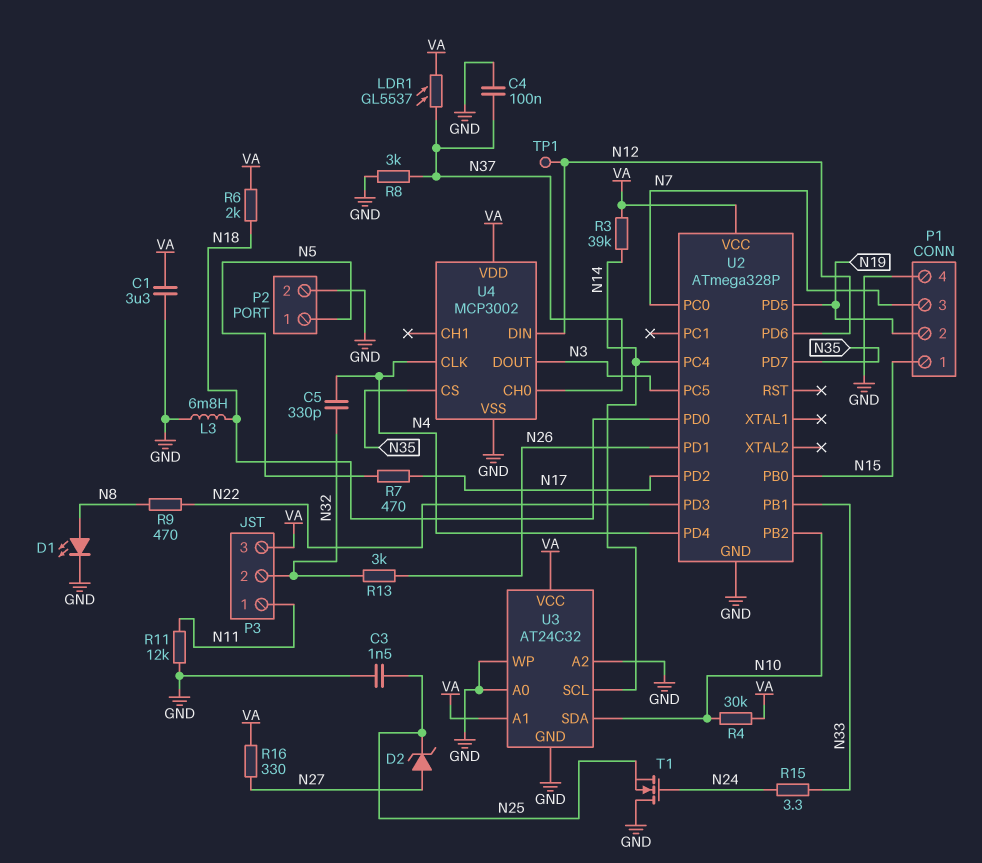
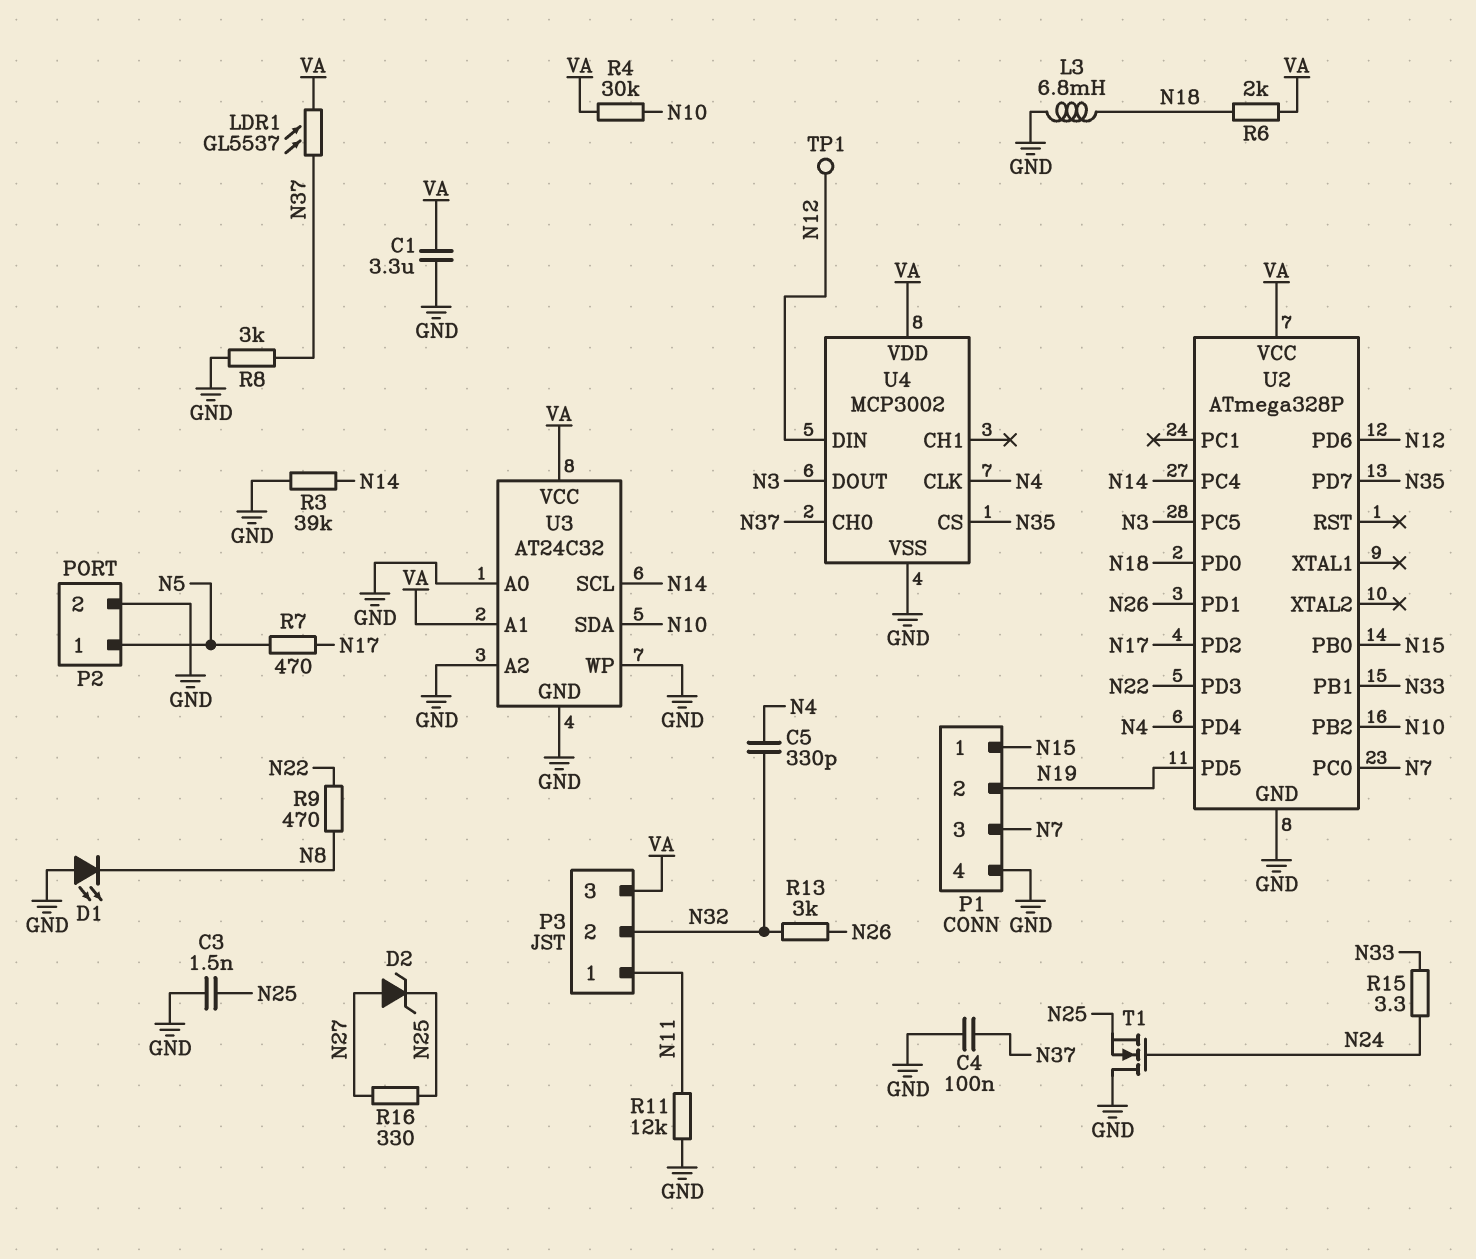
D1: LED (A N8, K GND) -> LED (A GND, K N8)
R3: 39k (N14, VA) -> 39k (GND, N14)
R16: 330 (N27, VA) -> 330 (N25, N27)

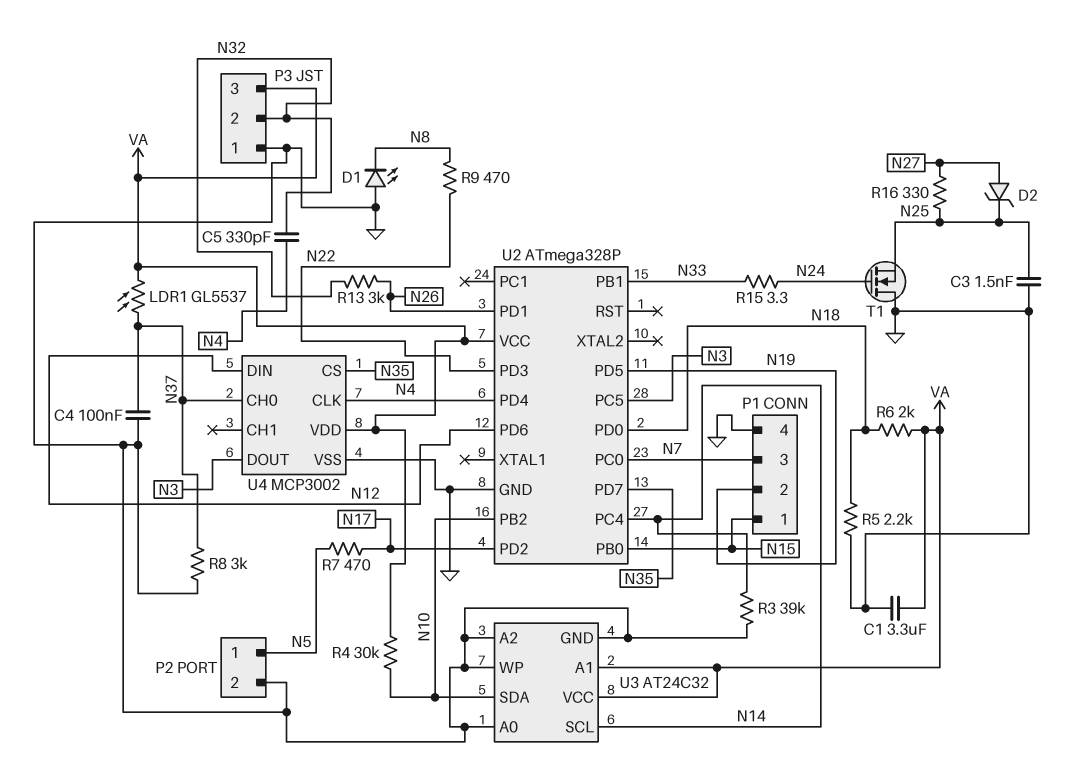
L3: 6.8mH (GND, N18) -> none
P3 pin 1: N11 -> GND
R5: none -> 2.2k (GND, N18)
R11: 12k (GND, N11) -> none
TP1: test point (N12) -> none

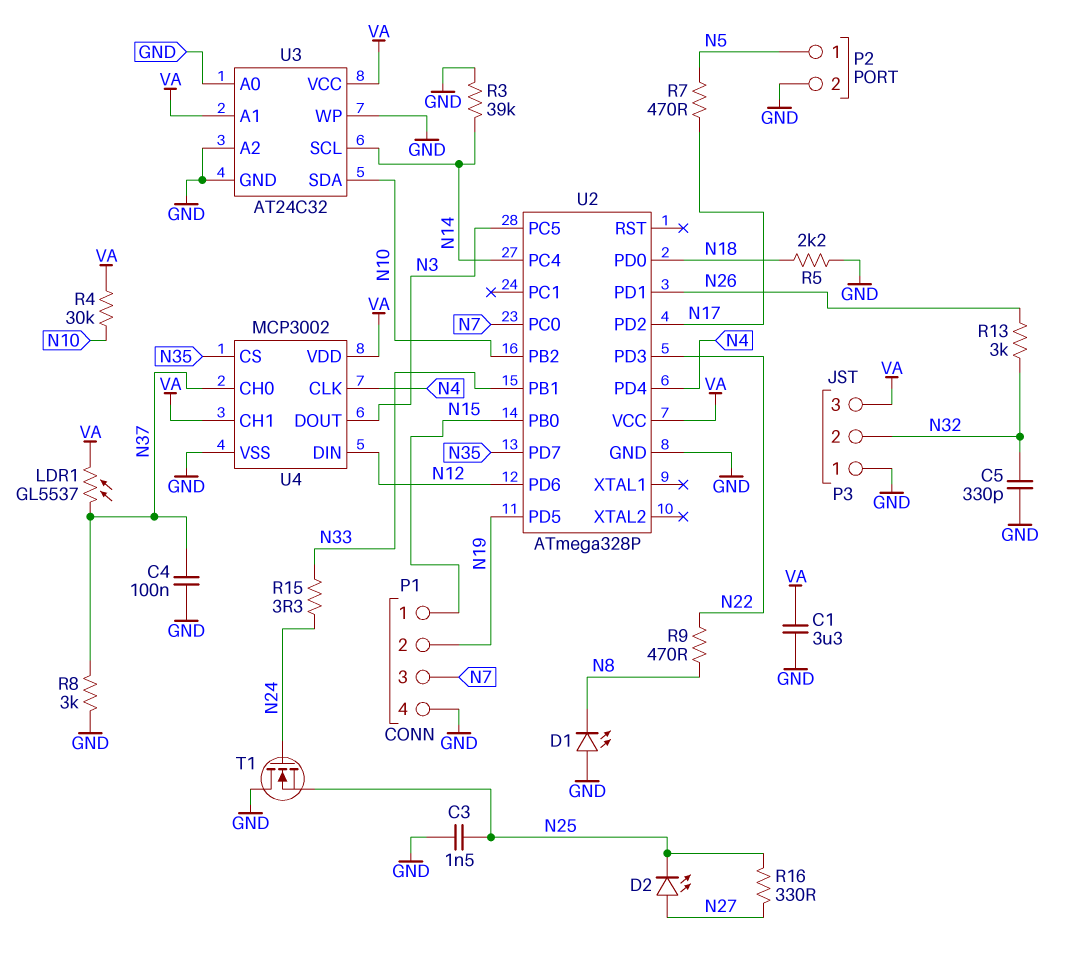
C5: 330pF (N4, N32) -> 330pF (GND, N32)
D2: zener (A N27, K N25) -> LED (A N27, K N25)
R6: 2k (N18, VA) -> none
U4 pin CH1: none -> VA

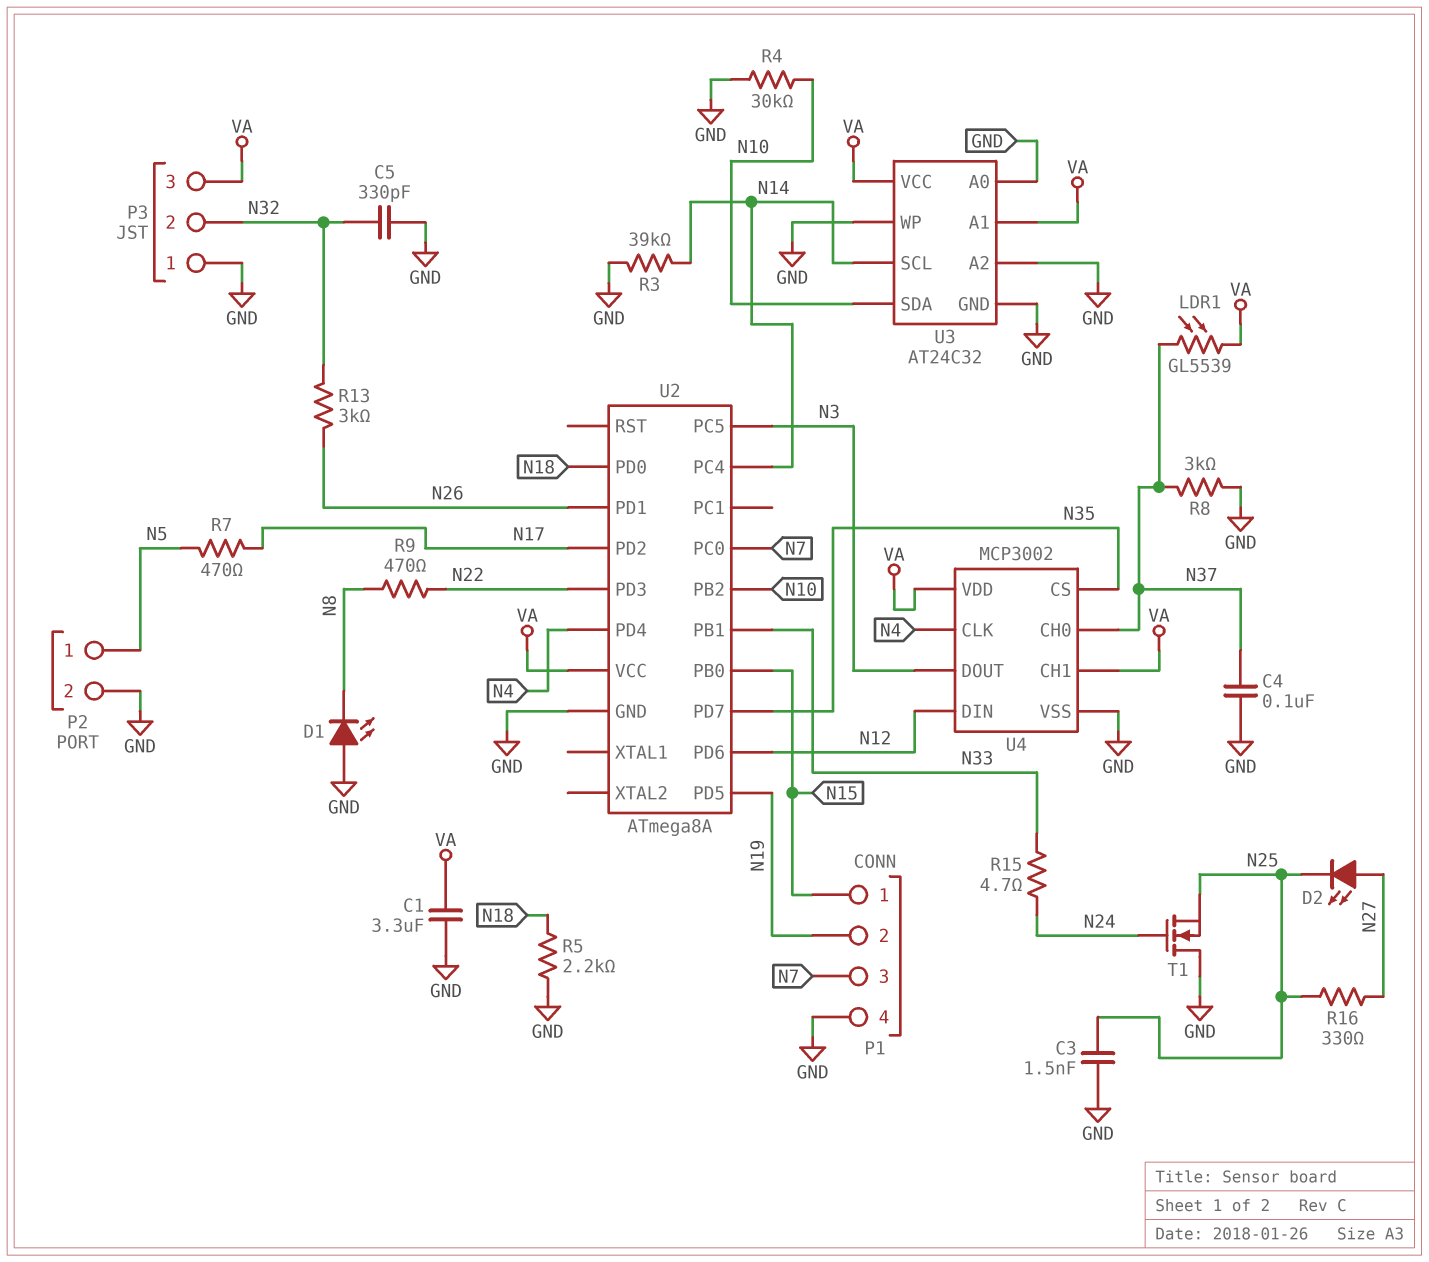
LDR1: GL5537 (N37, VA) -> GL5539 (N37, VA)
R4: 30k (N10, VA) -> 30k (GND, N10)
R15: 3.3 (N24, N33) -> 4.7 (N24, N33)
U2: ATmega328P -> ATmega8A

